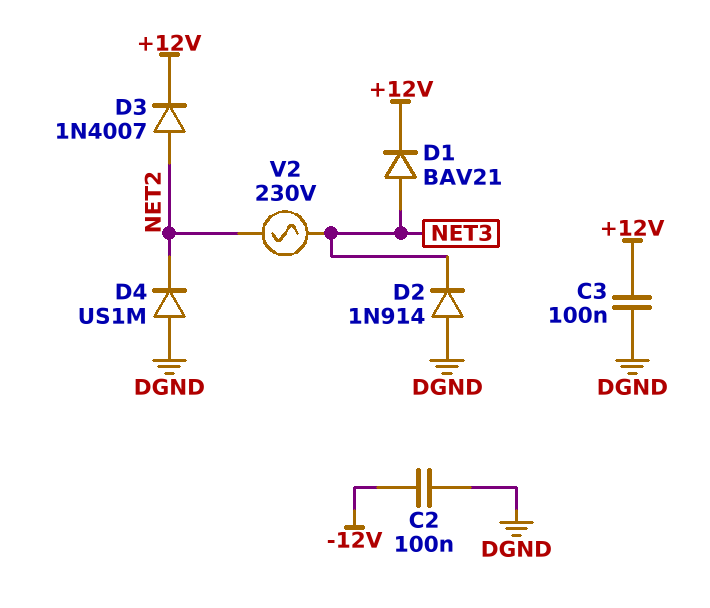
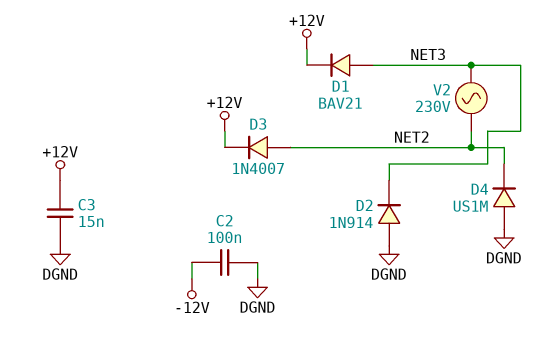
C3: 100nF (+12V, DGND) -> 15nF (+12V, DGND)

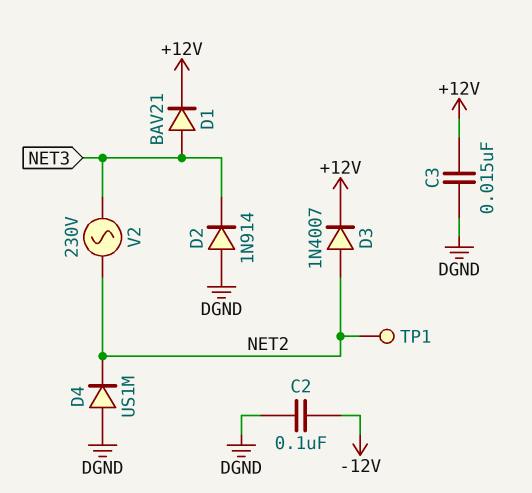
TP1: none -> test point (NET2)

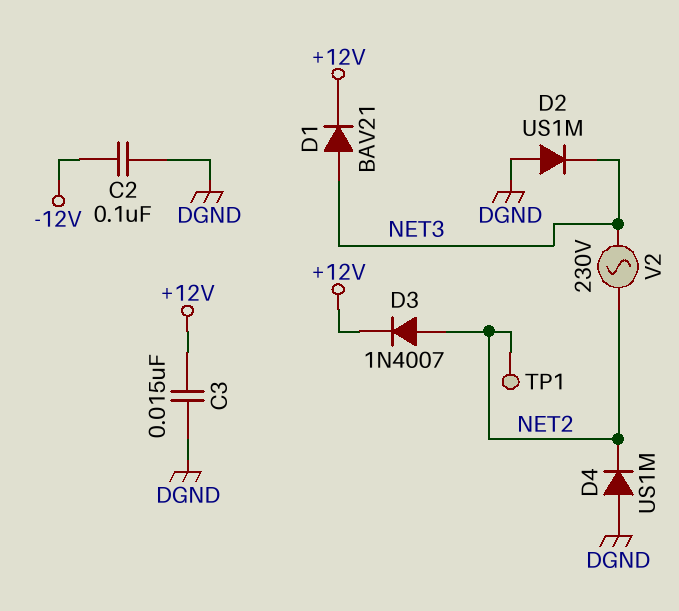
D2: diode 1N914 (A DGND, K NET3) -> diode US1M (A DGND, K NET3)

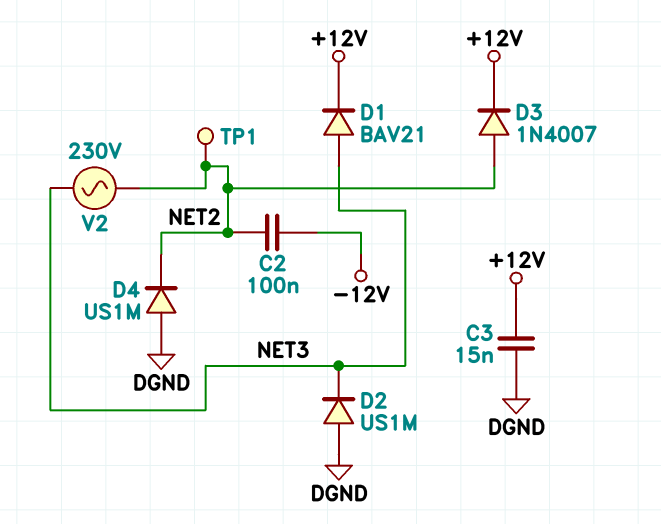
C2: 100nF (-12V, DGND) -> 100nF (-12V, NET2)

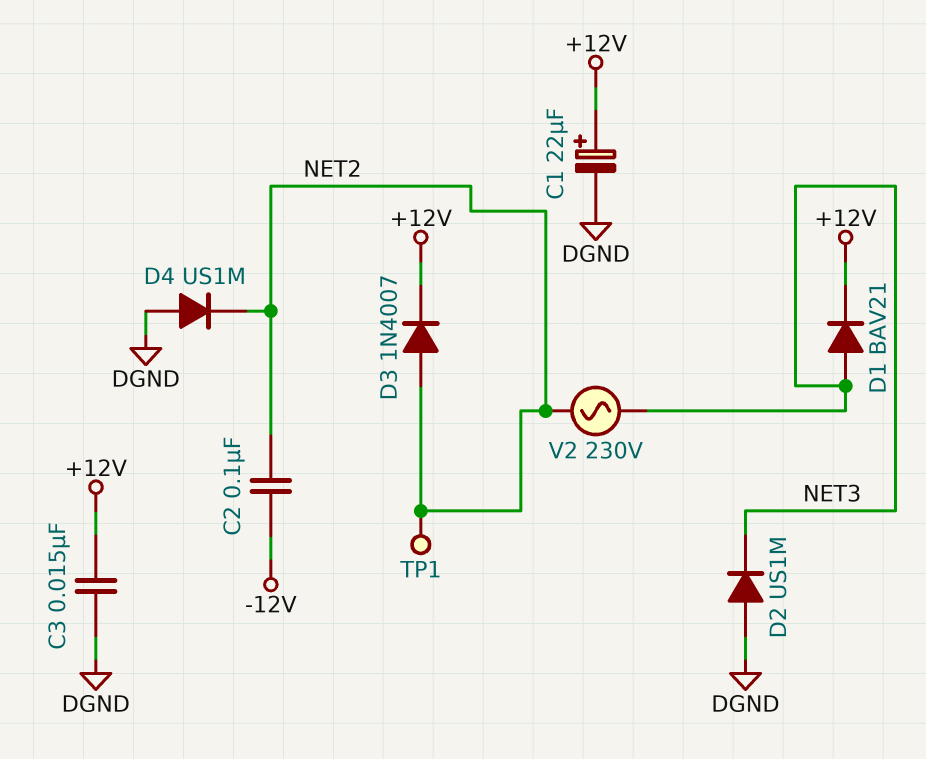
C1: none -> 22uF (plus +12V, minus DGND)

